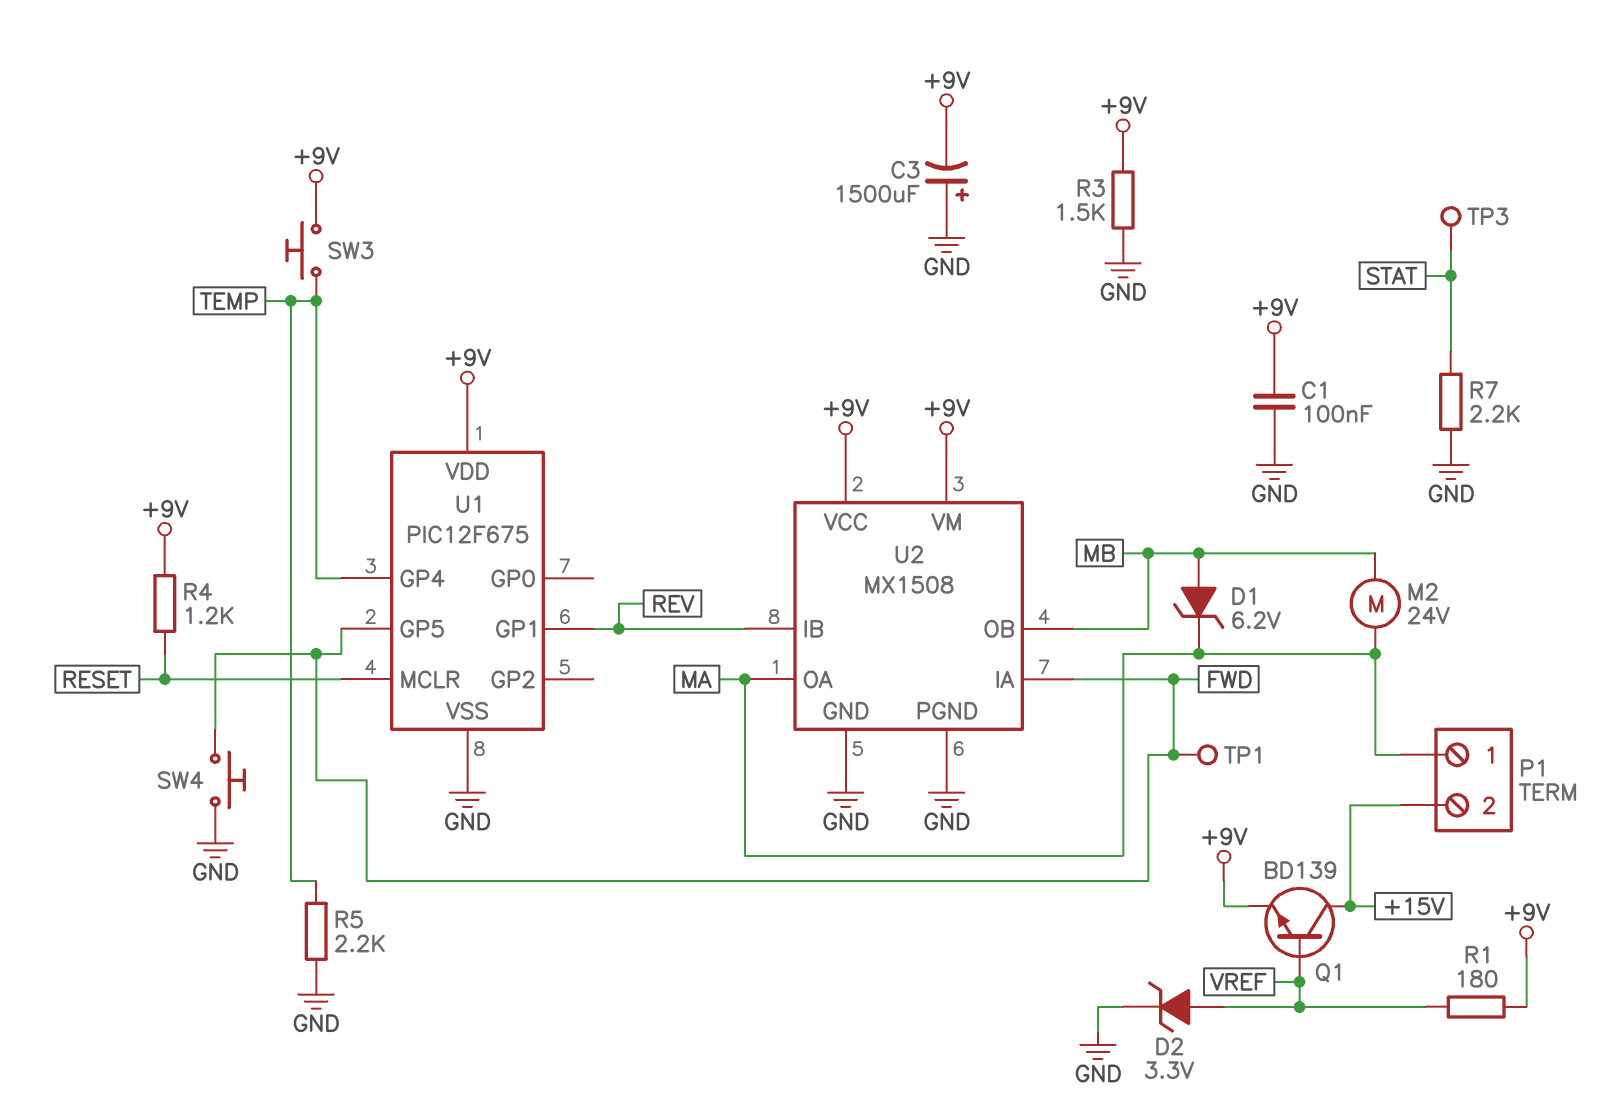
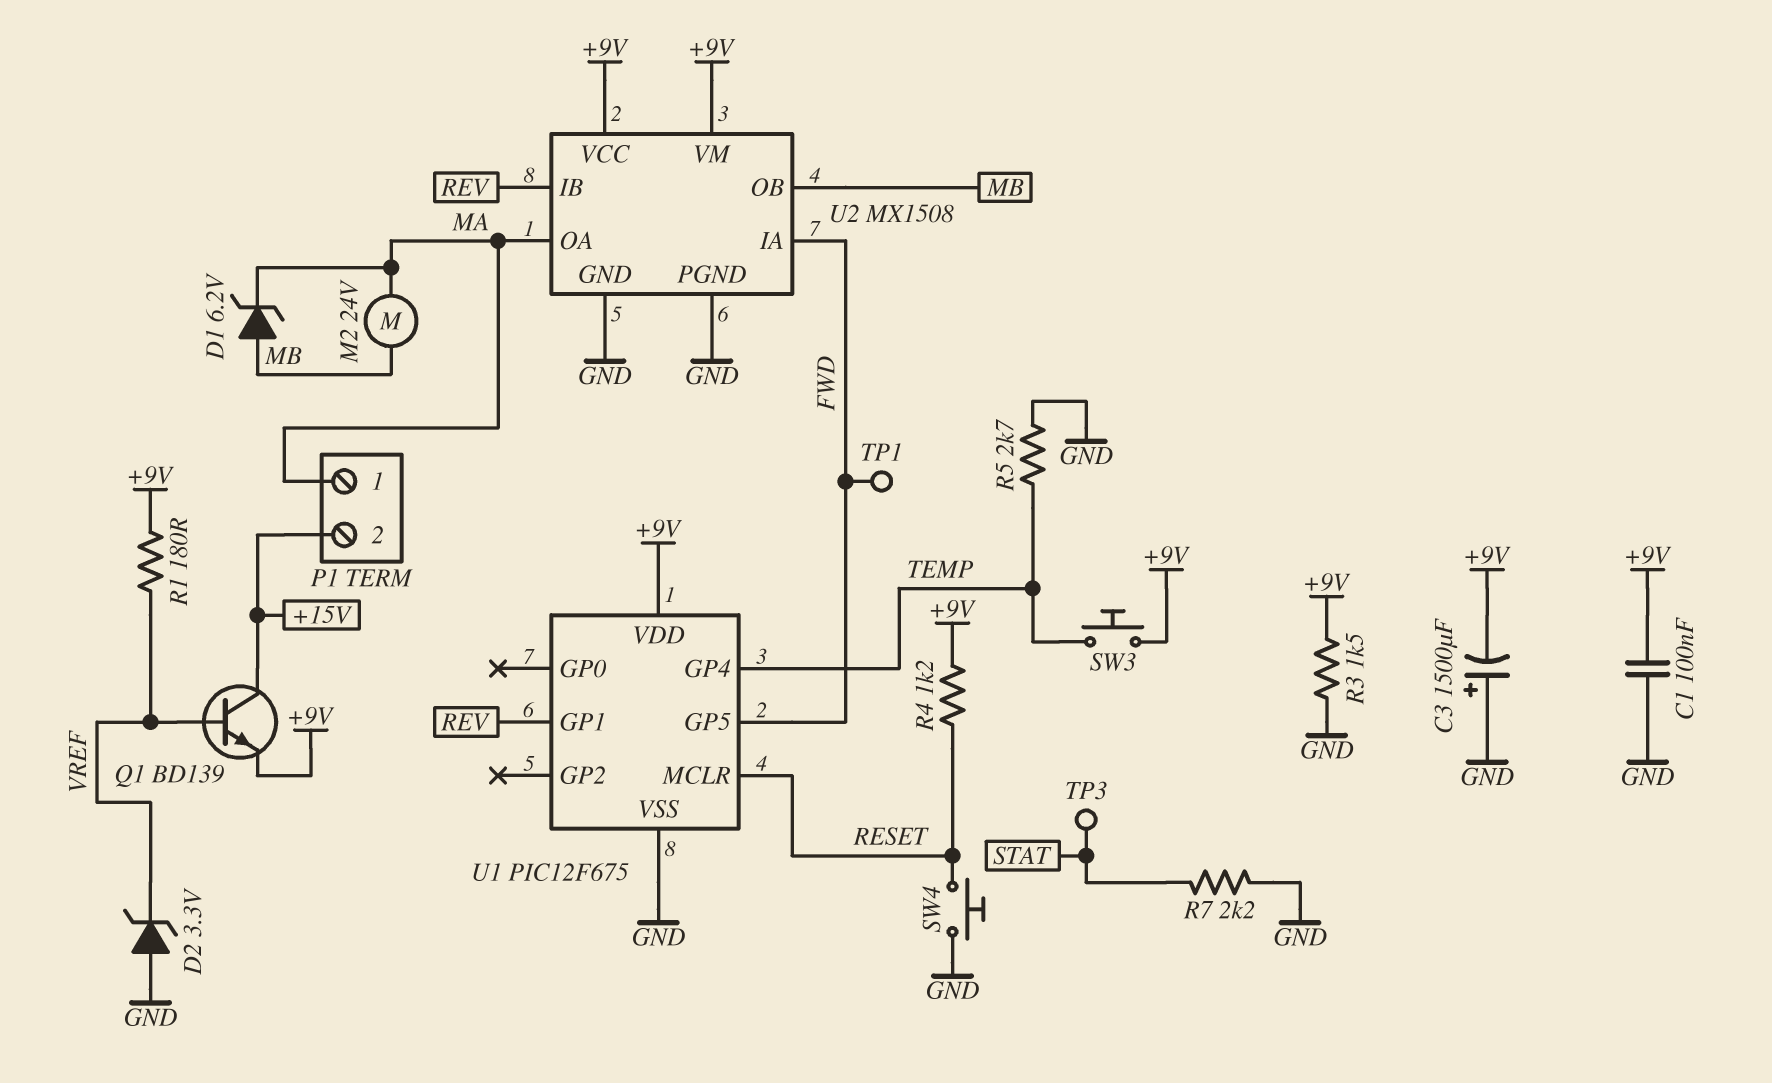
D2: zener 3.3V (A VREF, K GND) -> zener 3.3V (A GND, K VREF)
R5: 2.2k (GND, TEMP) -> 2.7k (GND, TEMP)
SW4: button (FWD, GND) -> button (GND, RESET)

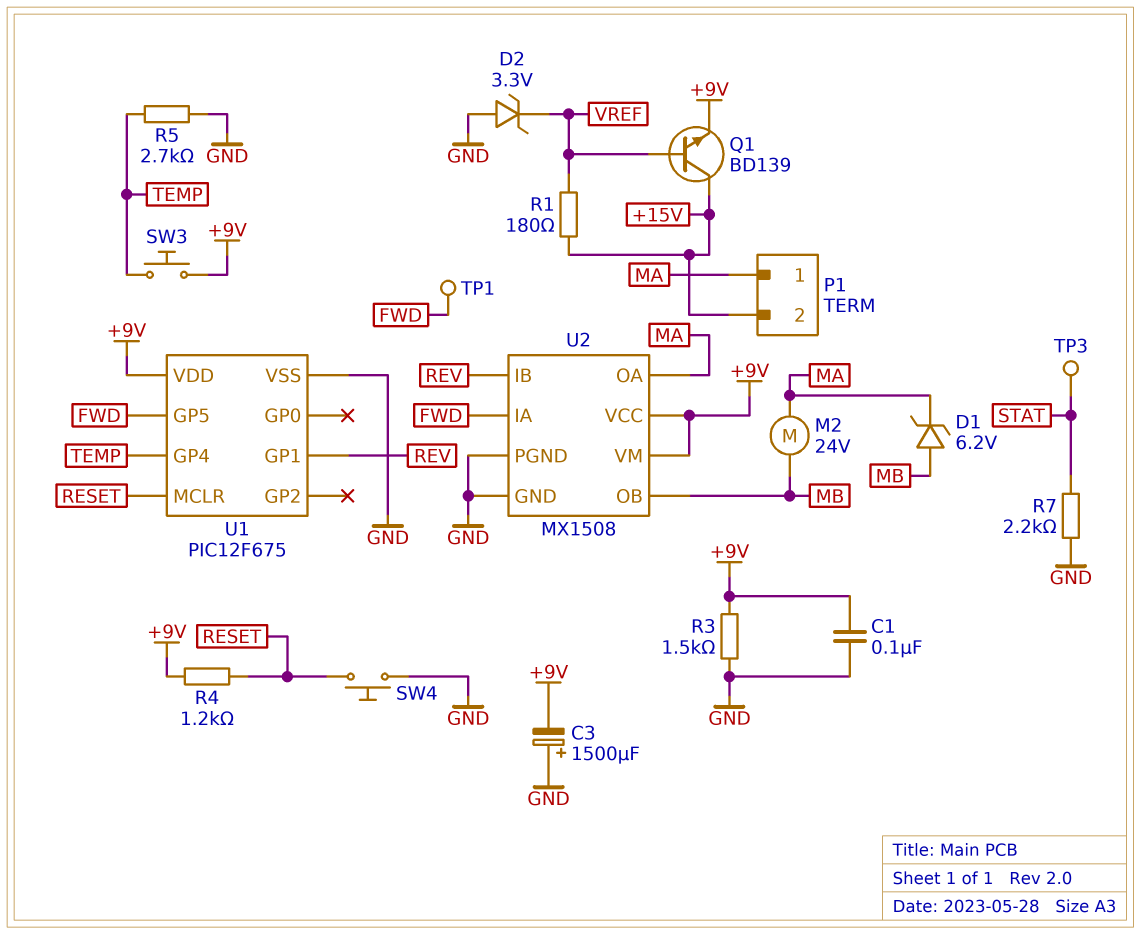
R1: 180 (+9V, VREF) -> 180 (+15V, VREF)

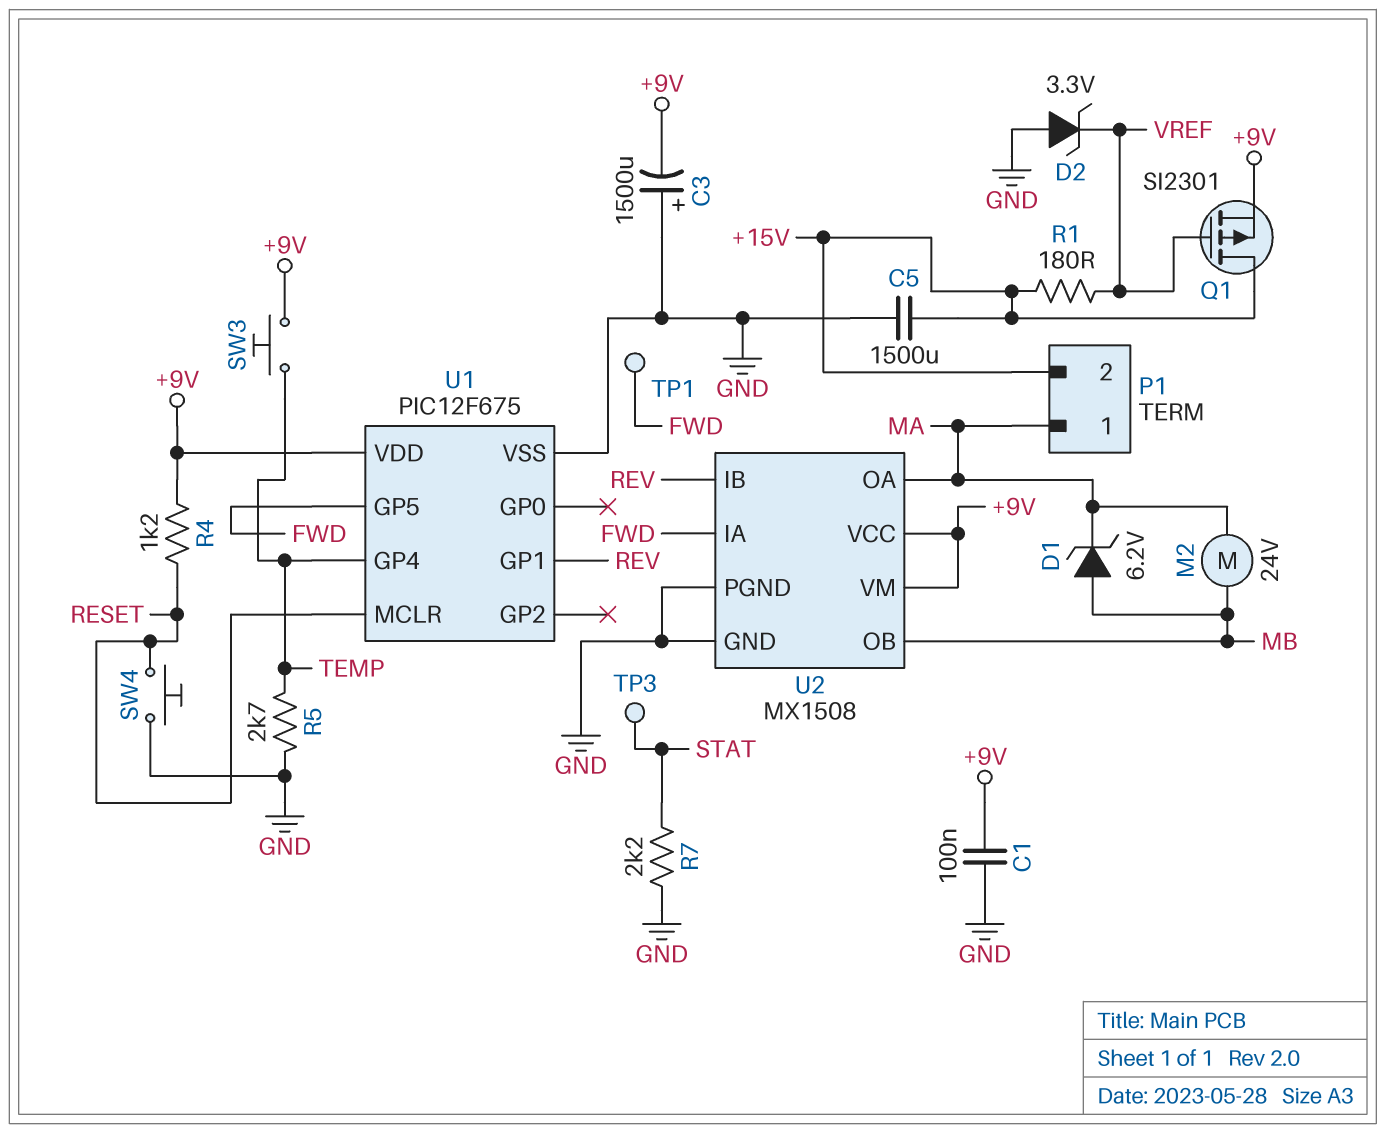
C5: none -> 1500uF (+15V, GND)
Q1: NPN BD139 (B VREF, C +15V, E +9V) -> PMOS SI2301 (G VREF, D +15V, S +9V)
R3: 1.5k (+9V, GND) -> none

